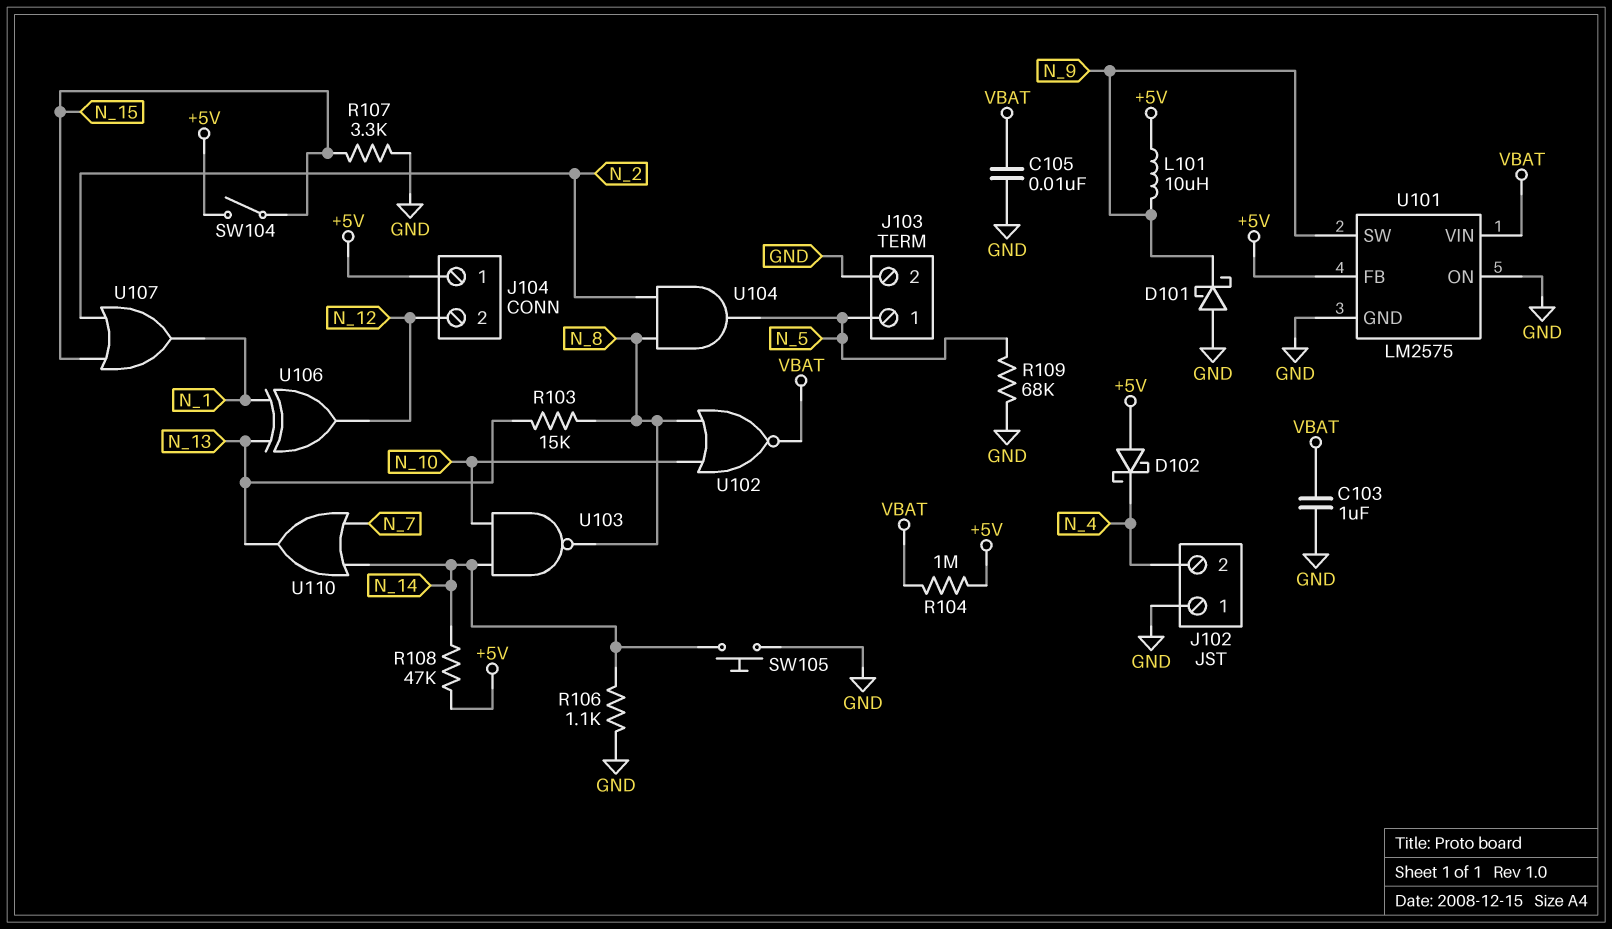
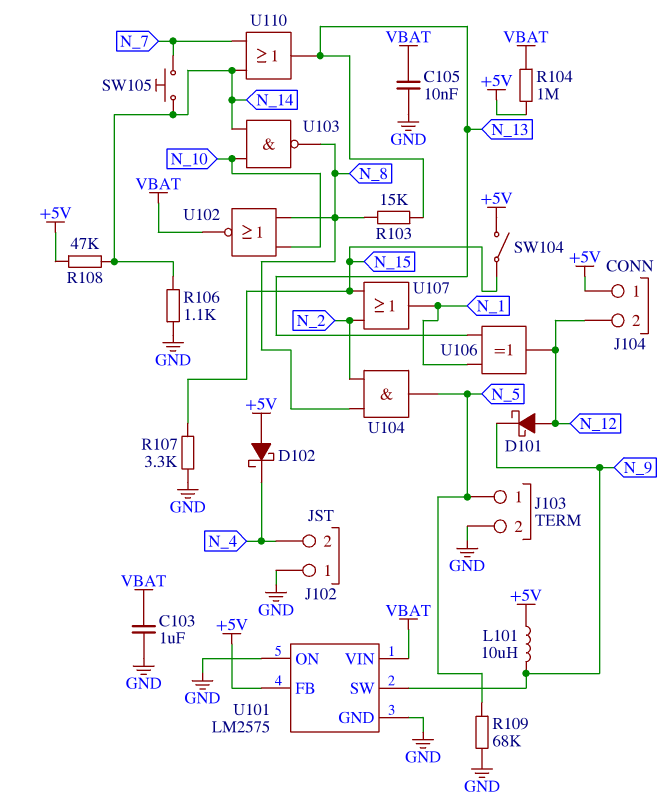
D101: schottky (A GND, K N_9) -> schottky (A N_12, K N_9)
SW105: button (GND, N_14) -> button (N_7, N_14)

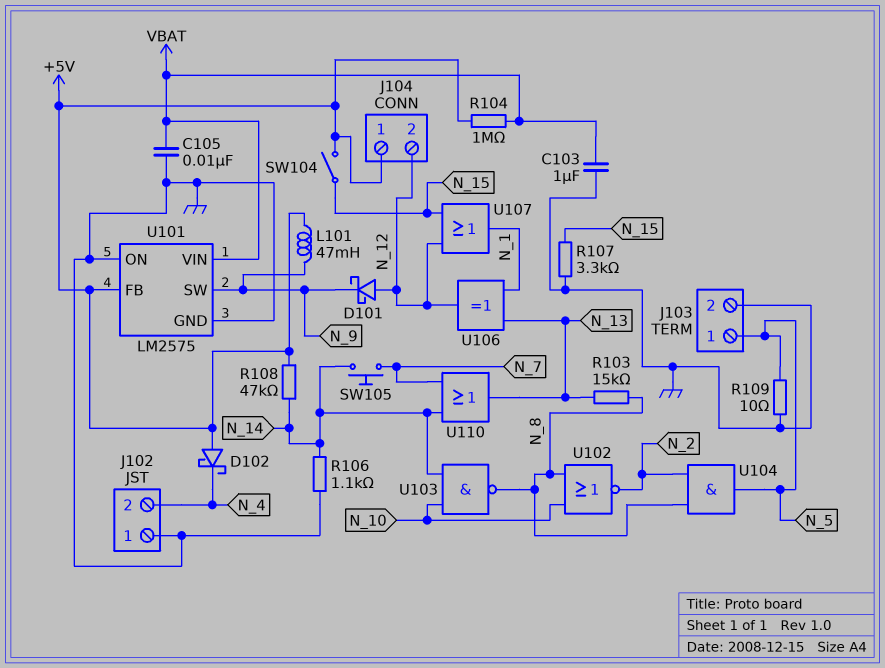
L101: 10uH (+5V, N_9) -> 47mH (+5V, N_9)
R109: 68k (GND, N_5) -> 10 (GND, N_5)
U102: NOR (in N_8, in N_10, out VBAT) -> NOR (in N_8, in N_10, out N_2)
U107: OR (in N_2, in N_15, out N_1) -> OR (in N_12, in N_15, out N_1)

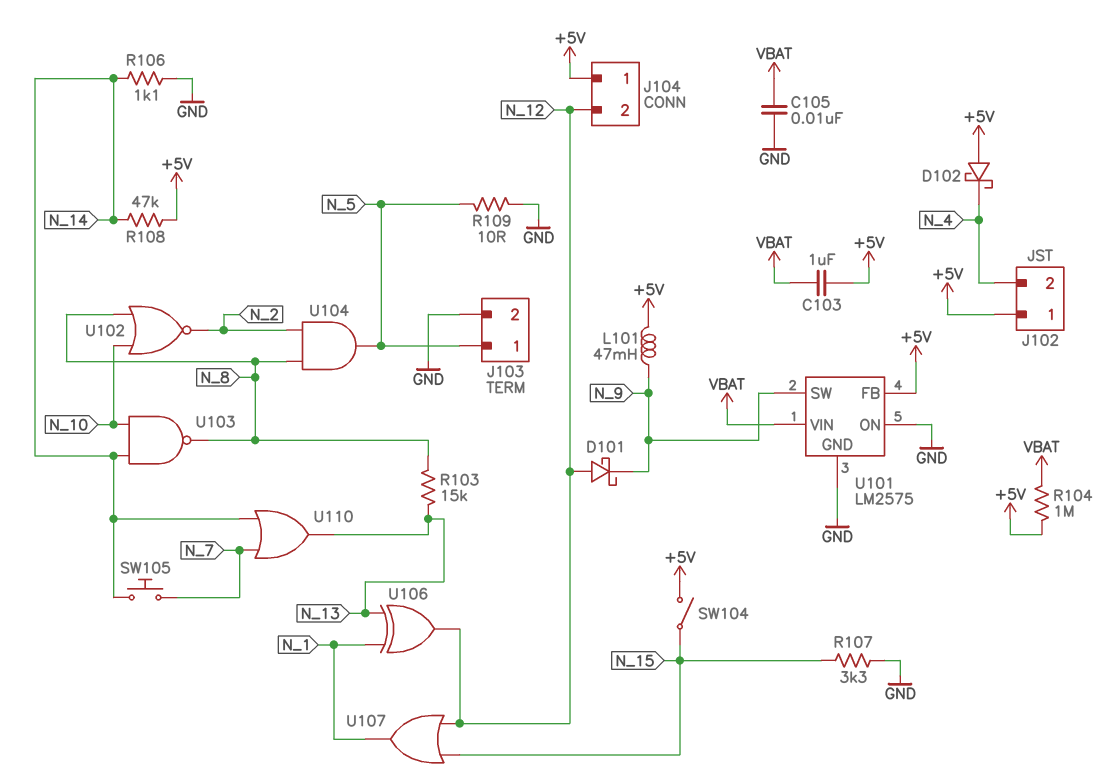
C103: 1uF (GND, VBAT) -> 1uF (+5V, VBAT)
J102 pin 1: GND -> +5V

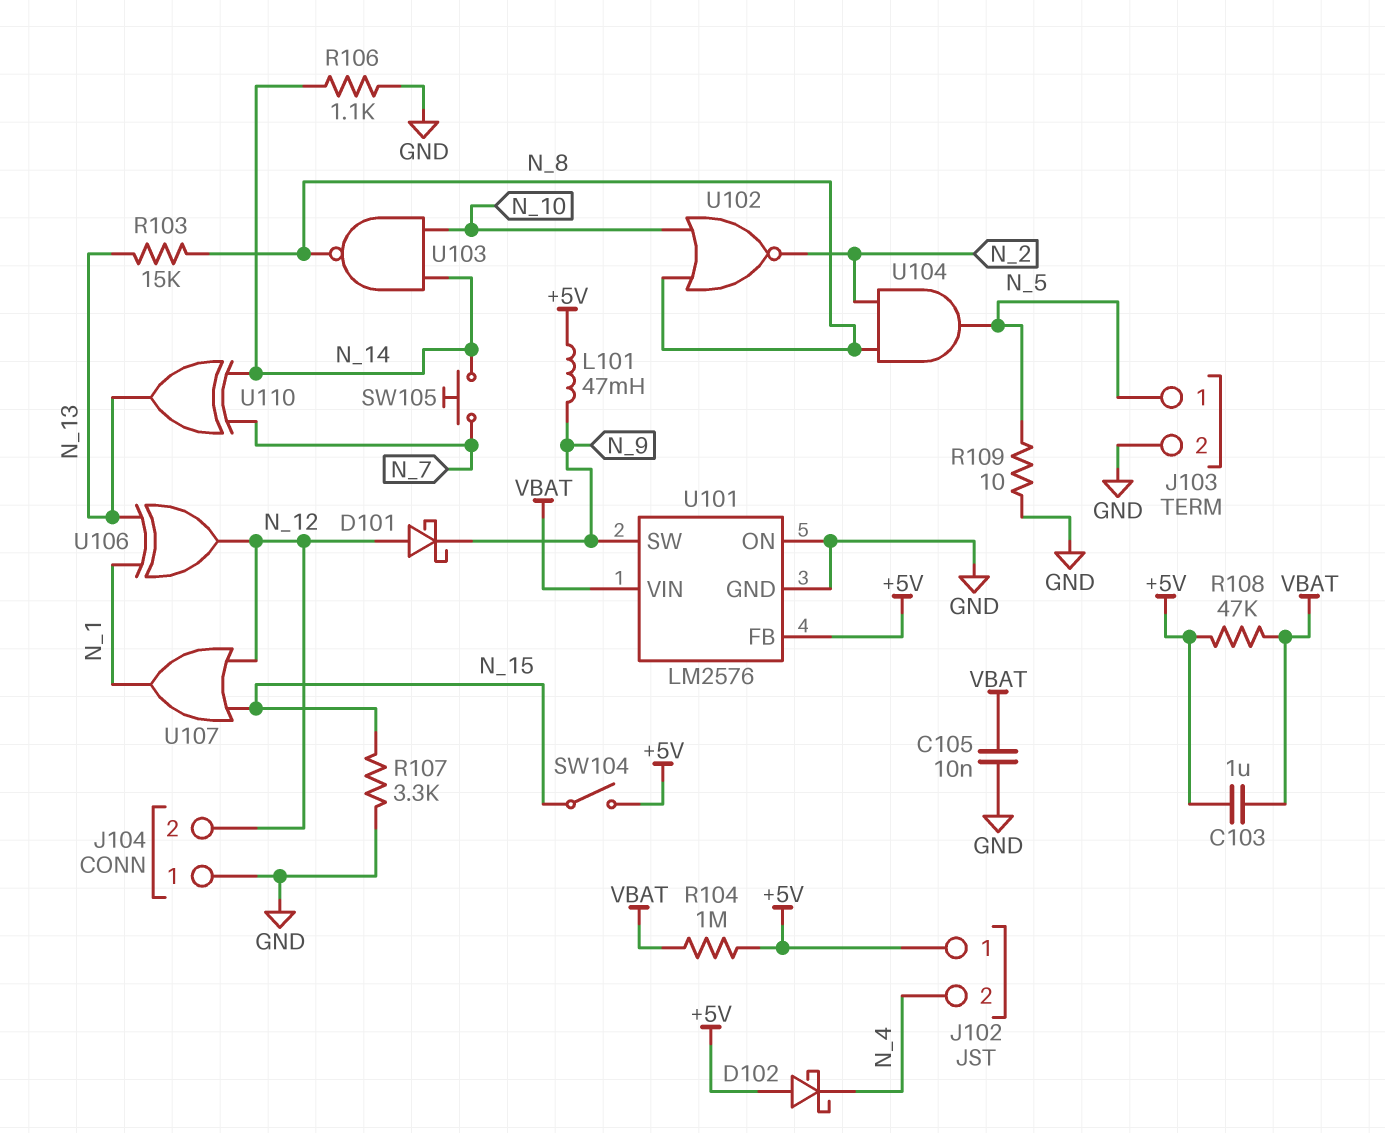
J104 pin 1: +5V -> GND
R108: 47k (+5V, N_14) -> 47k (+5V, VBAT)
U101: LM2575 -> LM2576
U110: OR (in N_7, in N_14, out N_13) -> XOR (in N_7, in N_14, out N_13)

